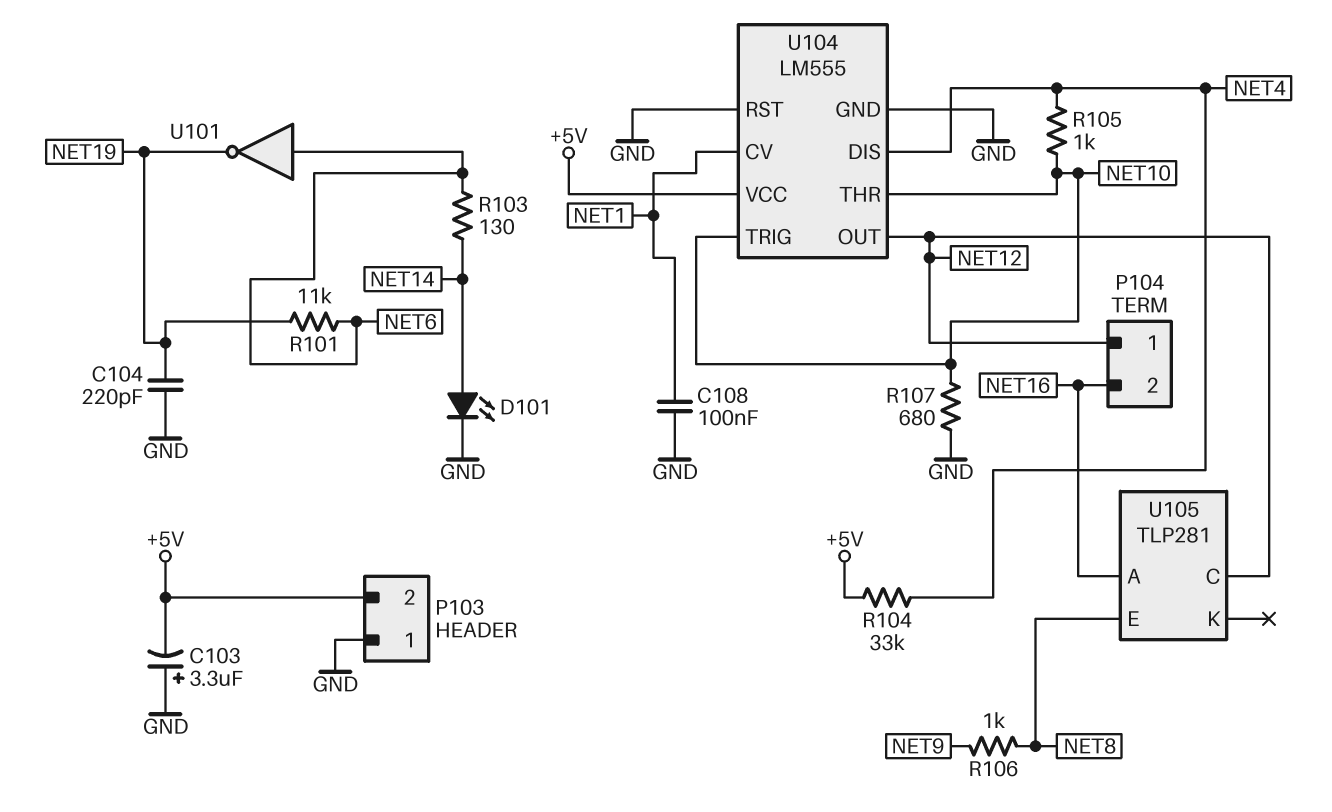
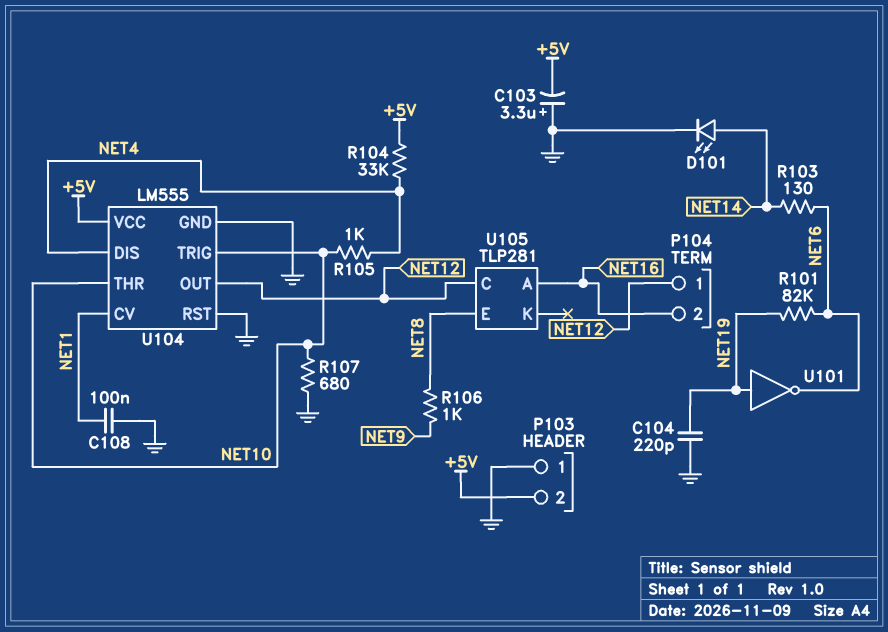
R101: 11k (NET6, NET19) -> 82k (NET6, NET19)
U101: NOT (in NET6, out NET19) -> NOT (in NET19, out NET6)

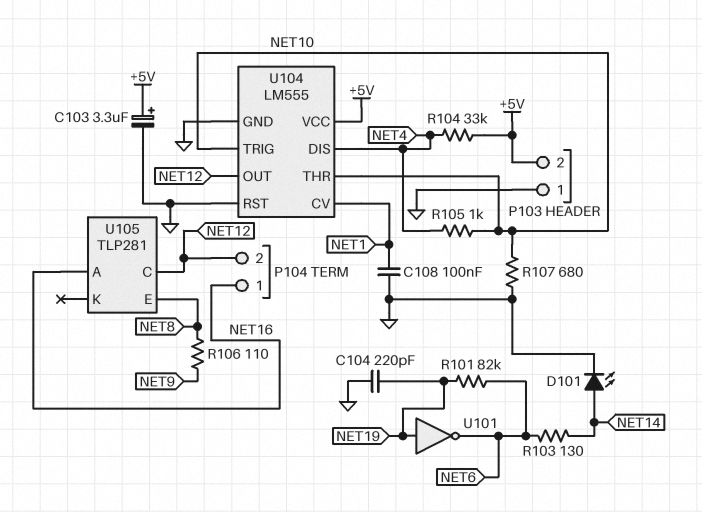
C103: 3.3uF (plus GND, minus +5V) -> 3.3uF (plus +5V, minus GND)
P104 pin 1: NET12 -> NET16
P104 pin 2: NET16 -> NET12
R106: 1k (NET8, NET9) -> 110 (NET8, NET9)

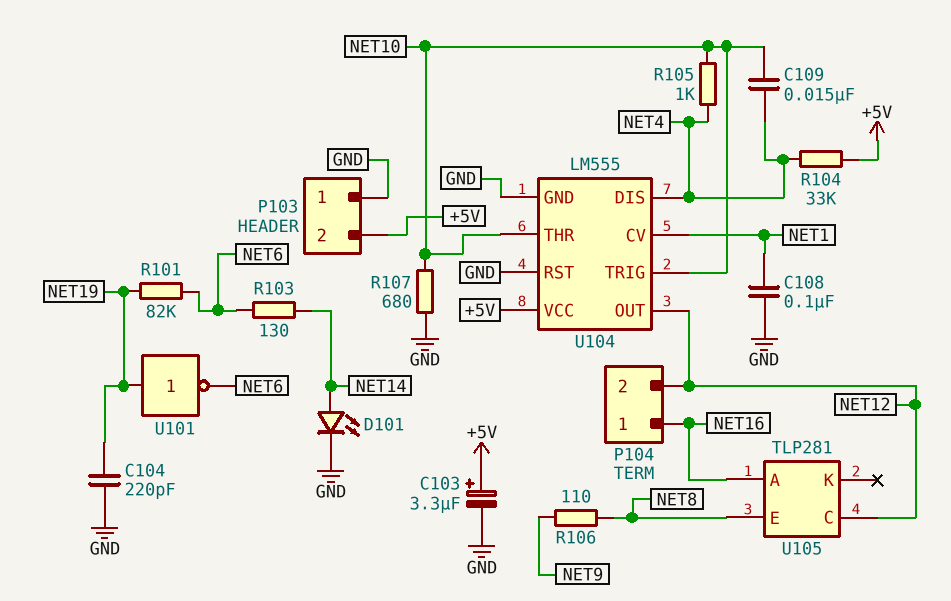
C109: none -> 15nF (NET4, NET10)

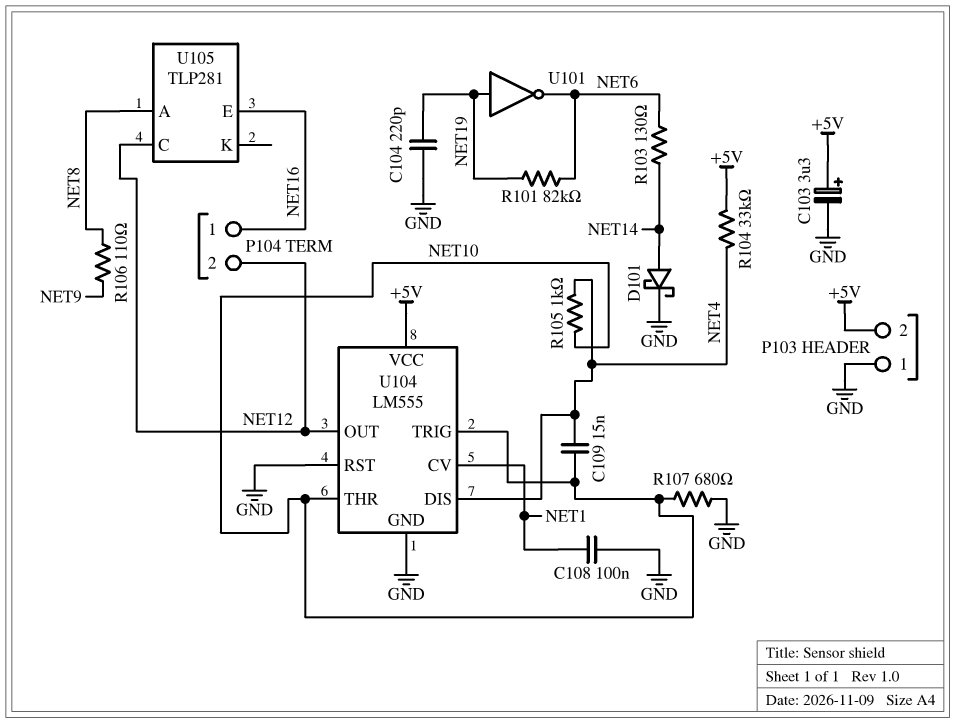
D101: LED (A NET14, K GND) -> schottky (A NET14, K GND)
U105 pin A: NET16 -> NET8
U105 pin E: NET8 -> NET16

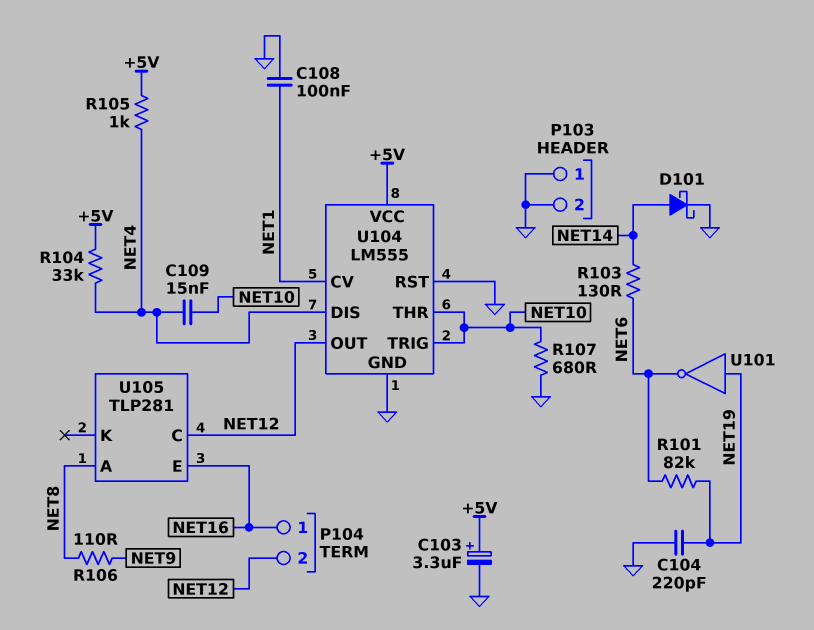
P103 pin 2: +5V -> GND
R105: 1k (NET4, NET10) -> 1k (+5V, NET4)

